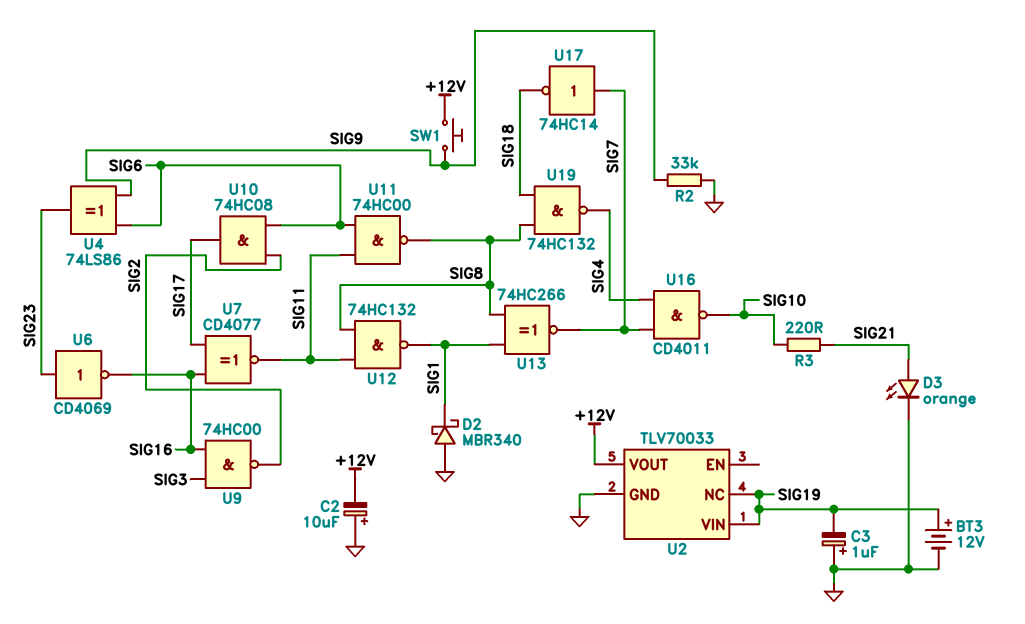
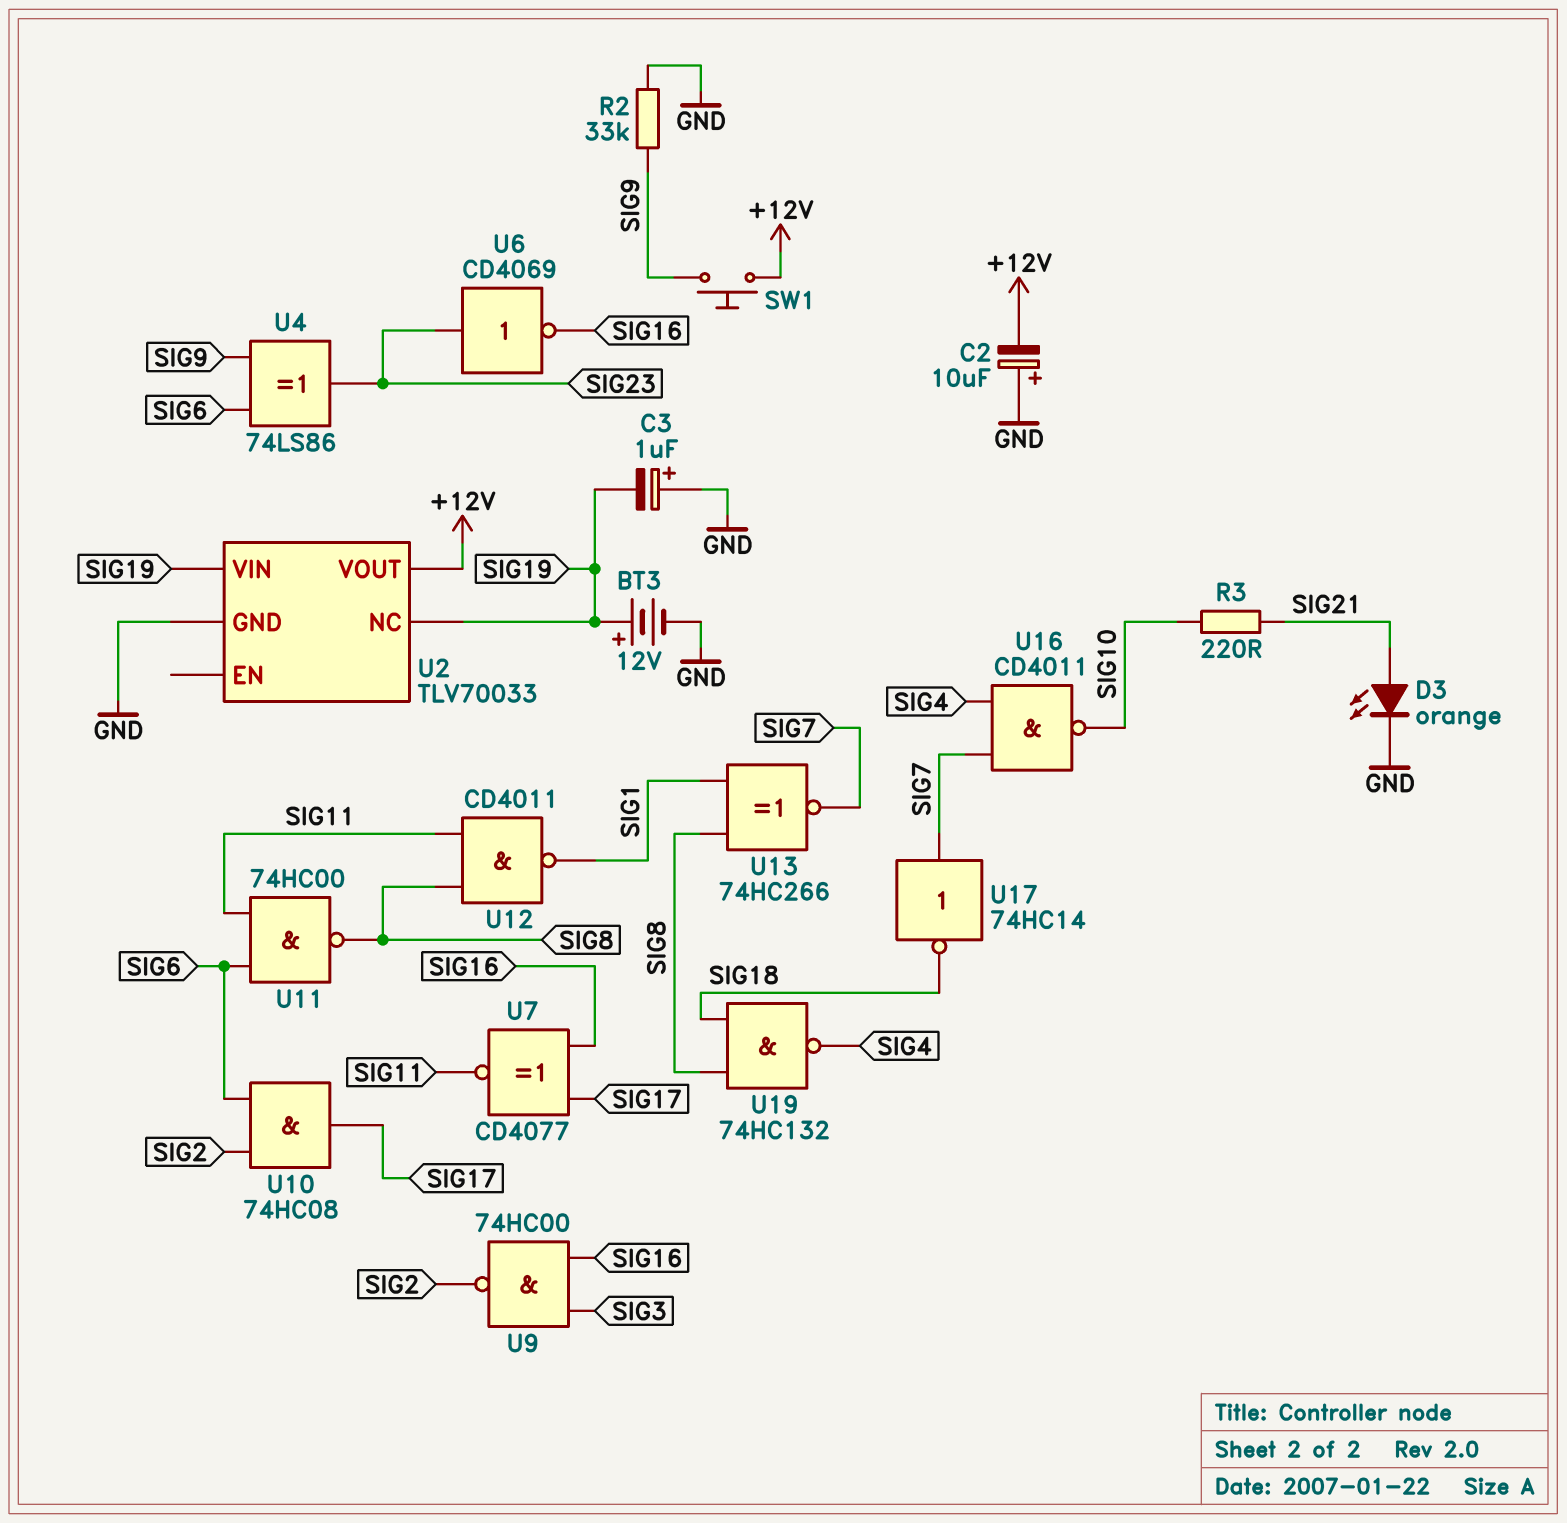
D2: schottky MBR340 (A GND, K SIG1) -> none
U12: NAND 74HC132 (in SIG8, in SIG11, out SIG1) -> NAND CD4011 (in SIG8, in SIG11, out SIG1)

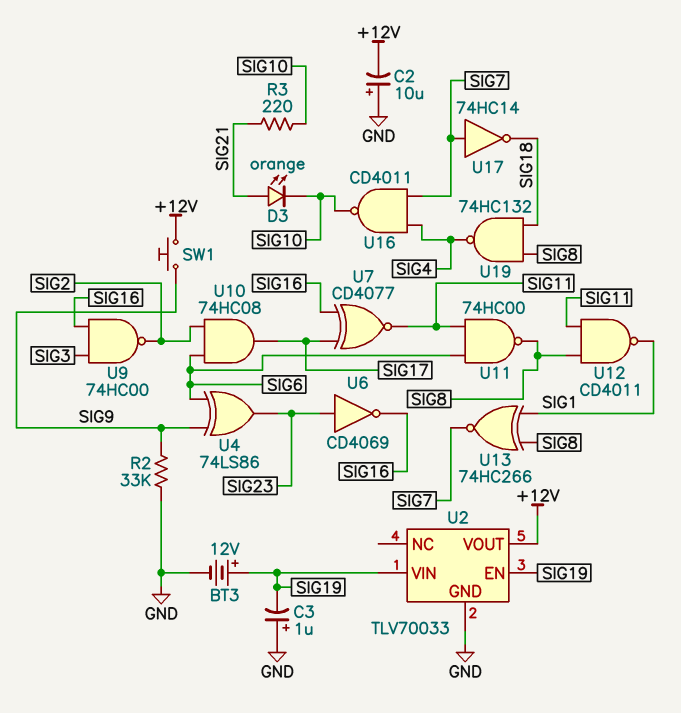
D3: LED orange (A SIG21, K GND) -> LED orange (A SIG21, K SIG10)
U2 pin EN: none -> SIG19
U2 pin NC: SIG19 -> none

